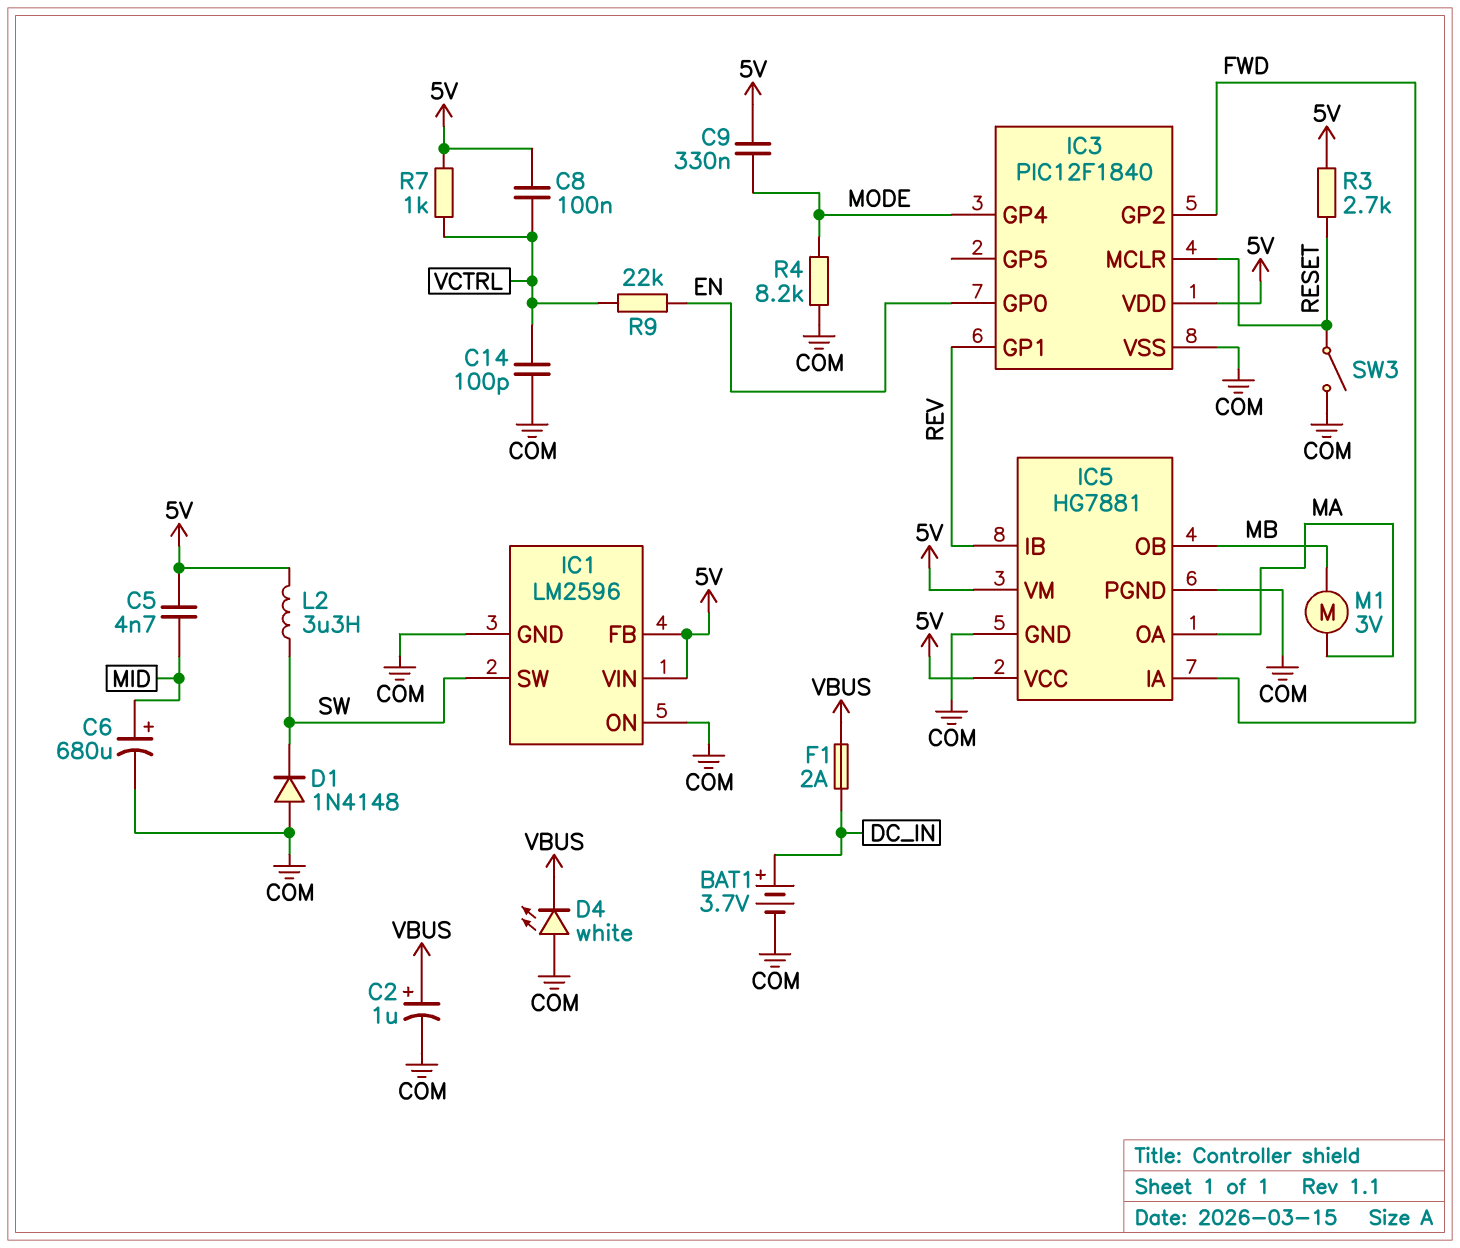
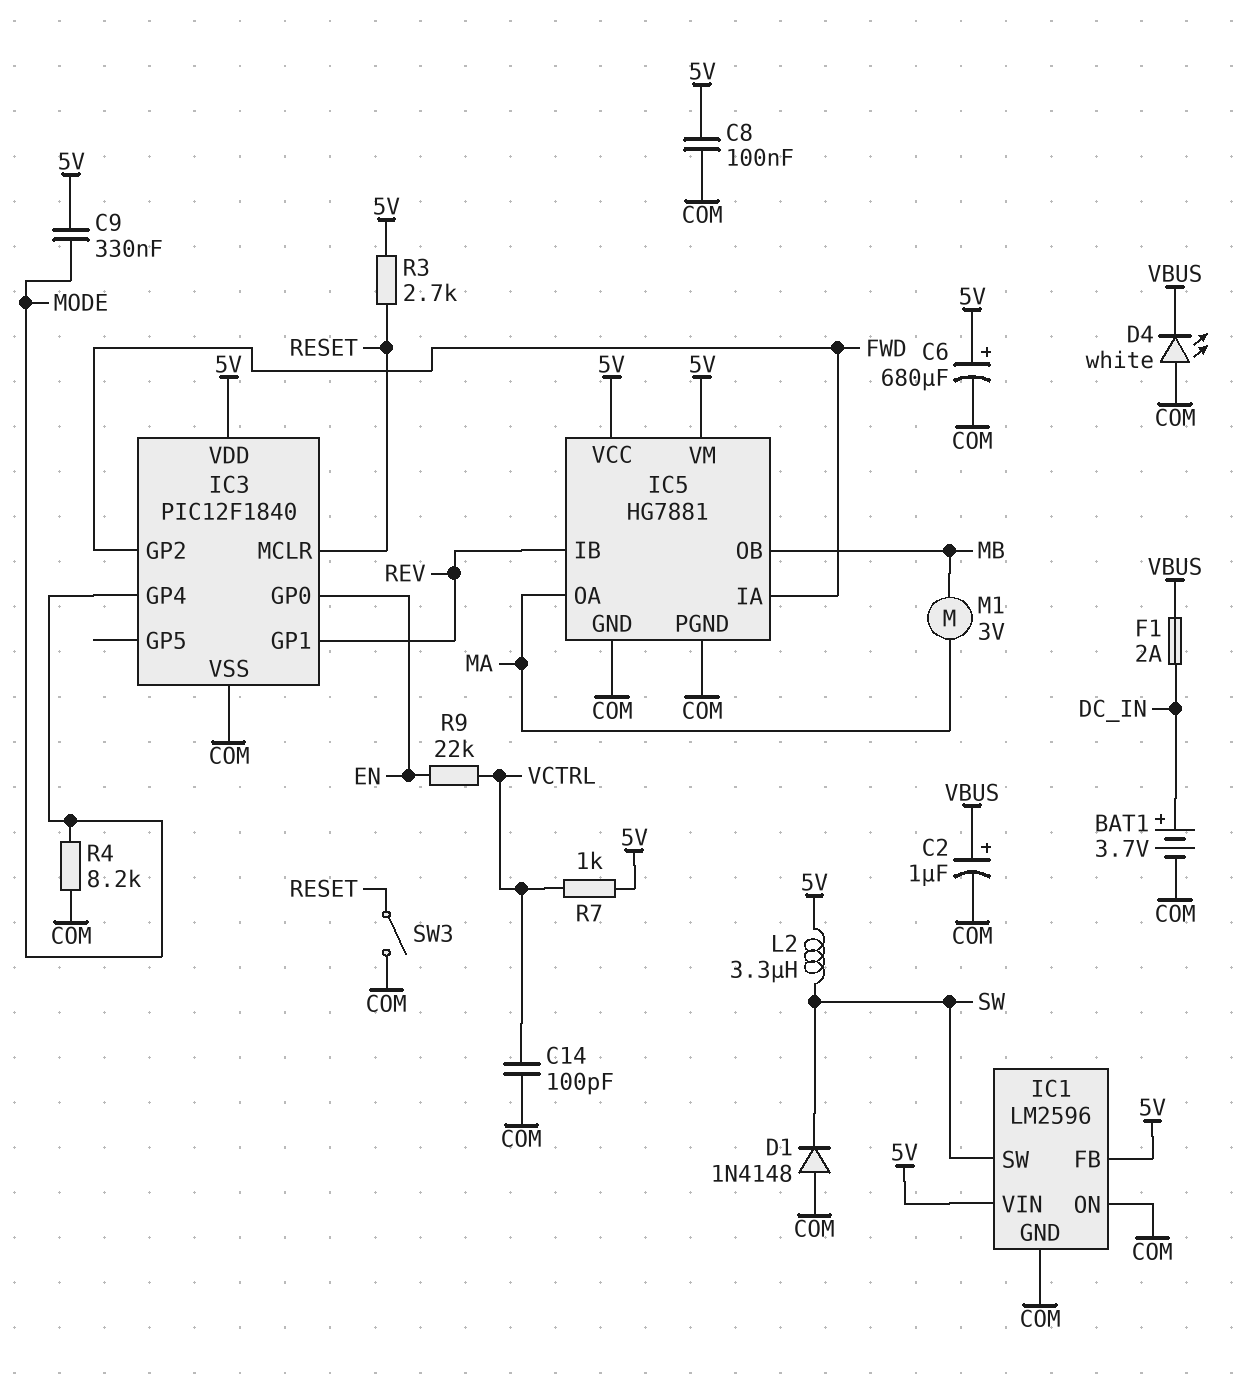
C5: 4.7nF (5V, MID) -> none
C6: 680uF (plus MID, minus COM) -> 680uF (plus 5V, minus COM)
C8: 100nF (5V, VCTRL) -> 100nF (5V, COM)

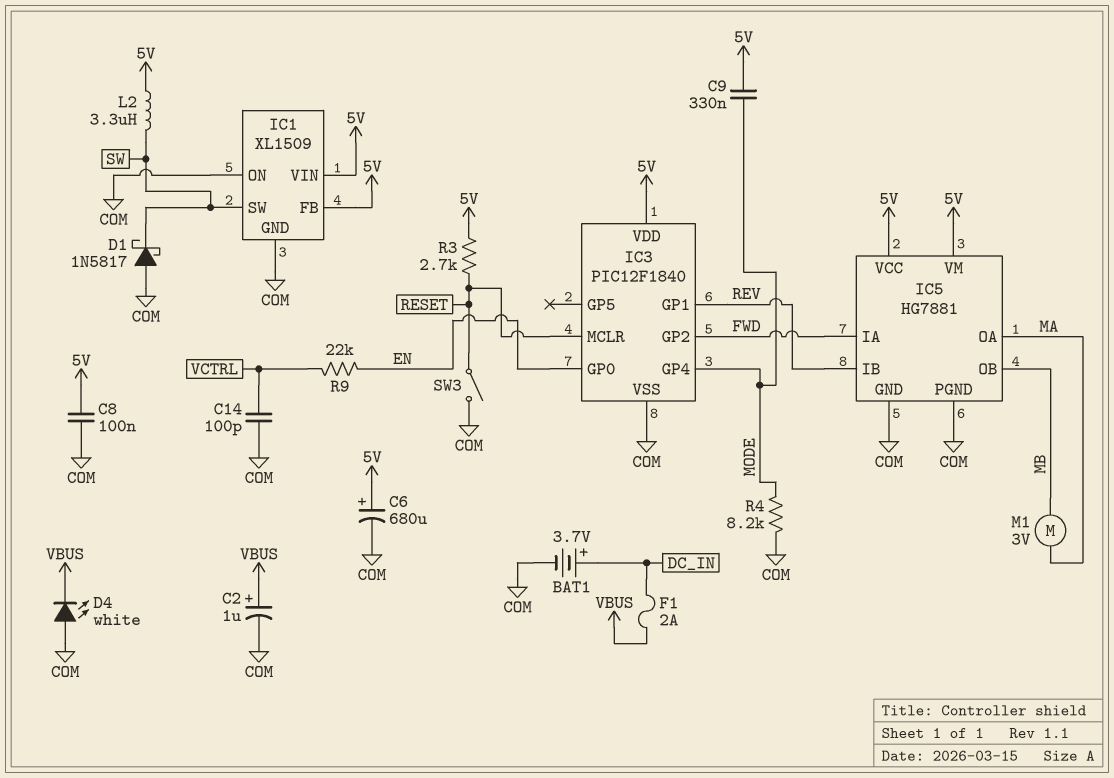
D1: diode 1N4148 (A COM, K SW) -> schottky 1N5817 (A COM, K SW)
IC1: LM2596 -> XL1509
R7: 1k (5V, VCTRL) -> none

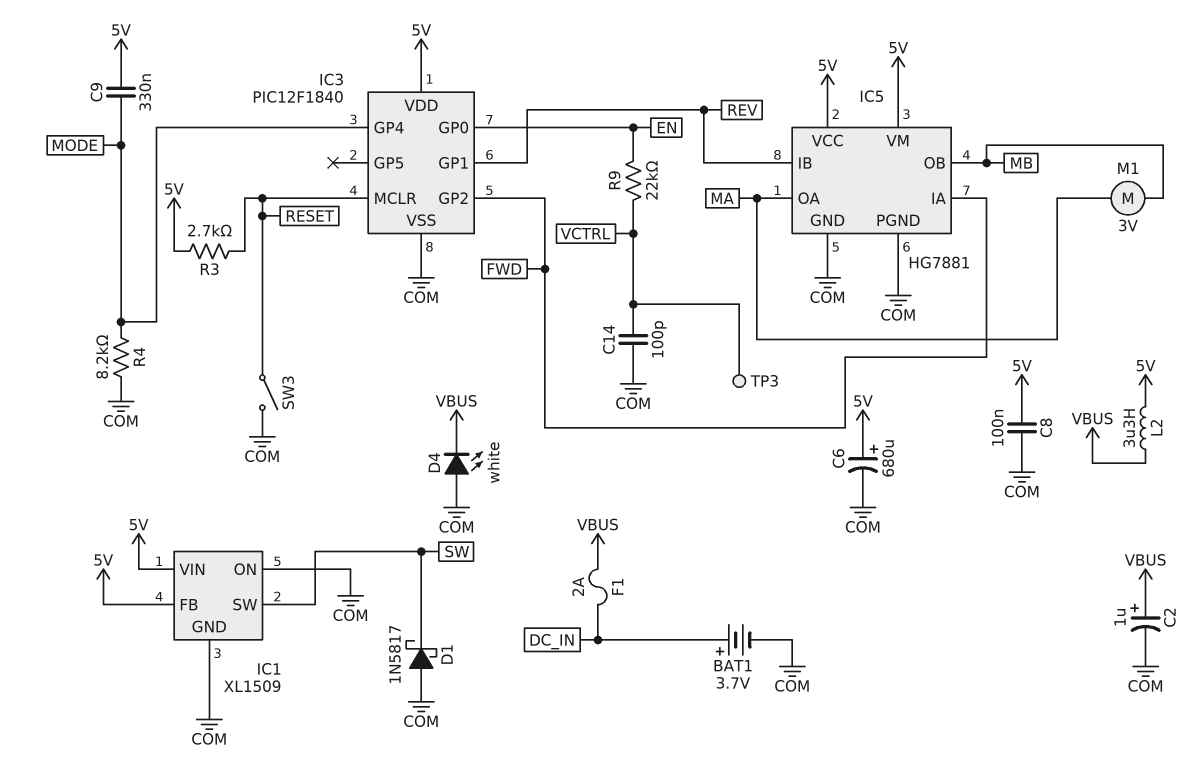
L2: 3.3uH (5V, SW) -> 3.3uH (5V, VBUS)
TP3: none -> test point (VCTRL)

